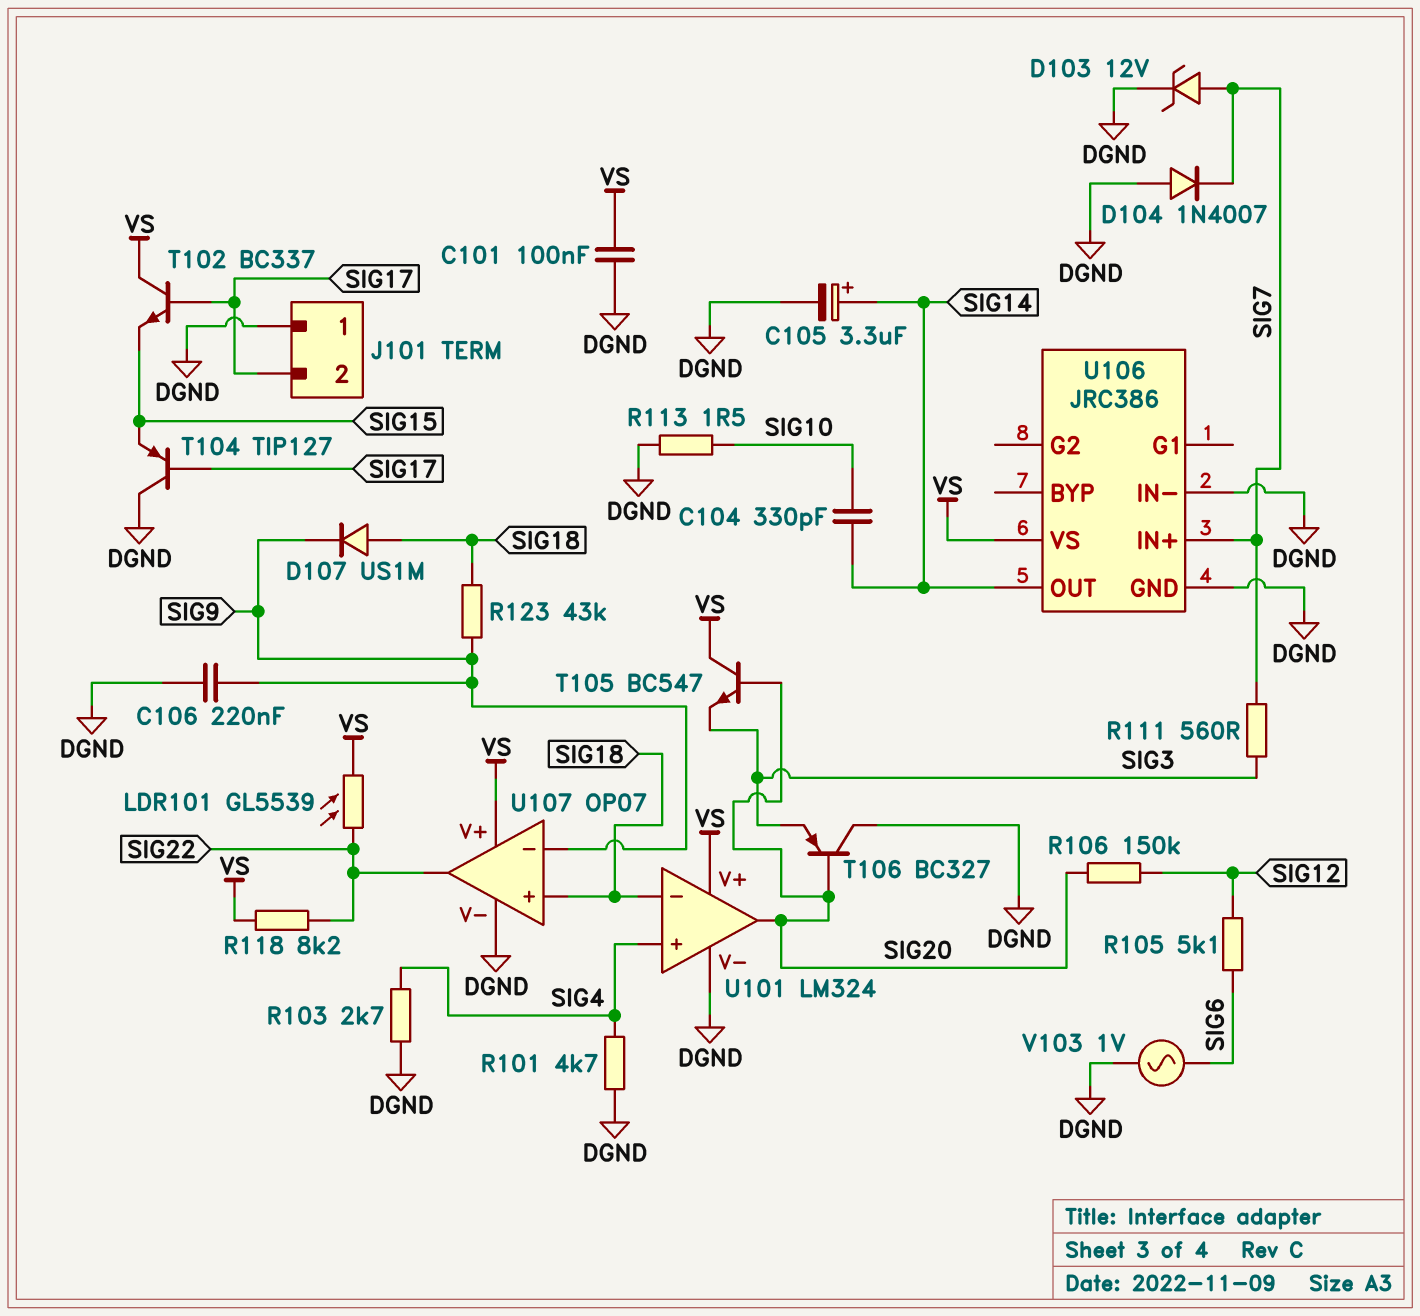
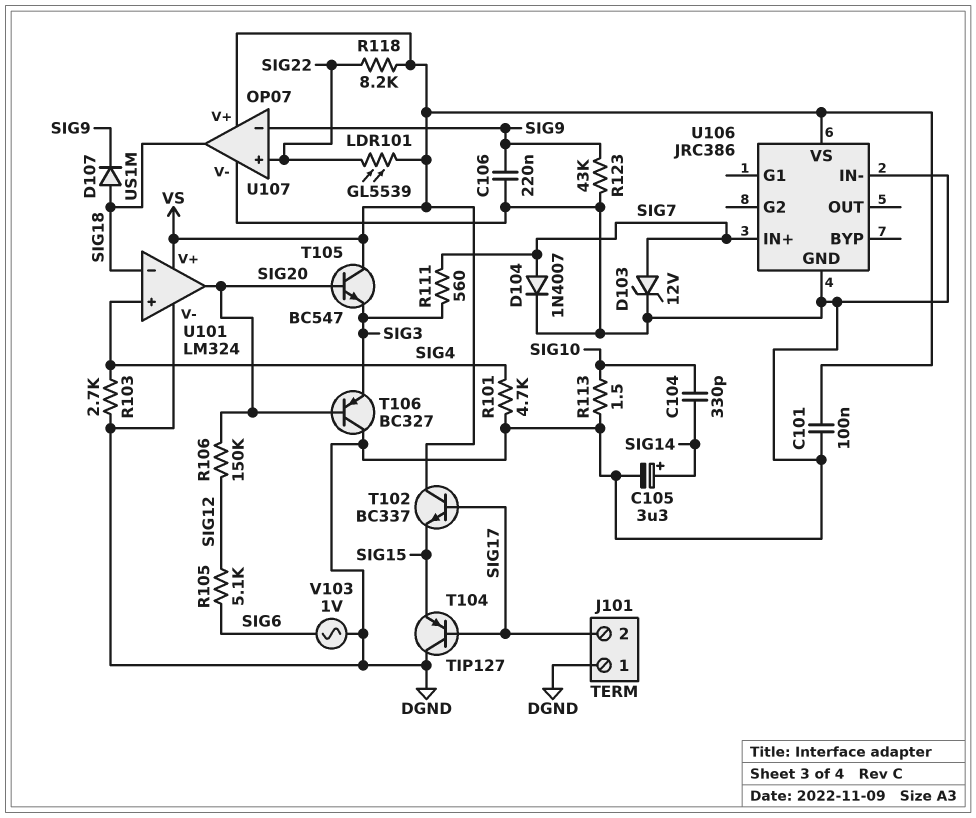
D104: diode 1N4007 (A DGND, K SIG7) -> diode 1N4007 (A SIG7, K DGND)
R123: 43k (SIG9, SIG18) -> 43k (DGND, SIG9)
U106 pin OUT: SIG14 -> none
U107 pin in+: SIG18 -> SIG22
U107 pin out: SIG22 -> SIG18

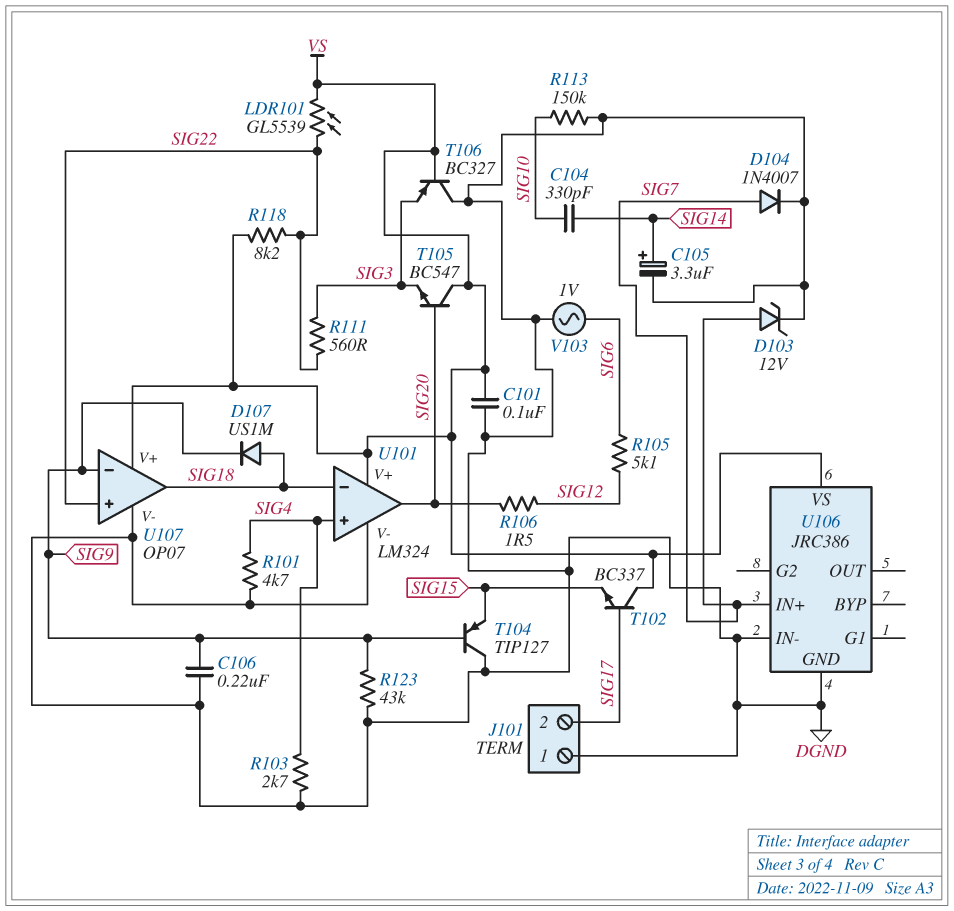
R106: 150k (SIG12, SIG20) -> 1.5 (SIG12, SIG20)
R111: 560 (SIG3, SIG7) -> 560 (SIG3, SIG22)
R113: 1.5 (DGND, SIG10) -> 150k (DGND, SIG10)
T104: PNP TIP127 (B SIG17, C DGND, E SIG15) -> PNP TIP127 (B SIG9, C DGND, E SIG15)
T106: PNP BC327 (B SIG20, C DGND, E SIG3) -> PNP BC327 (B VS, C DGND, E SIG3)

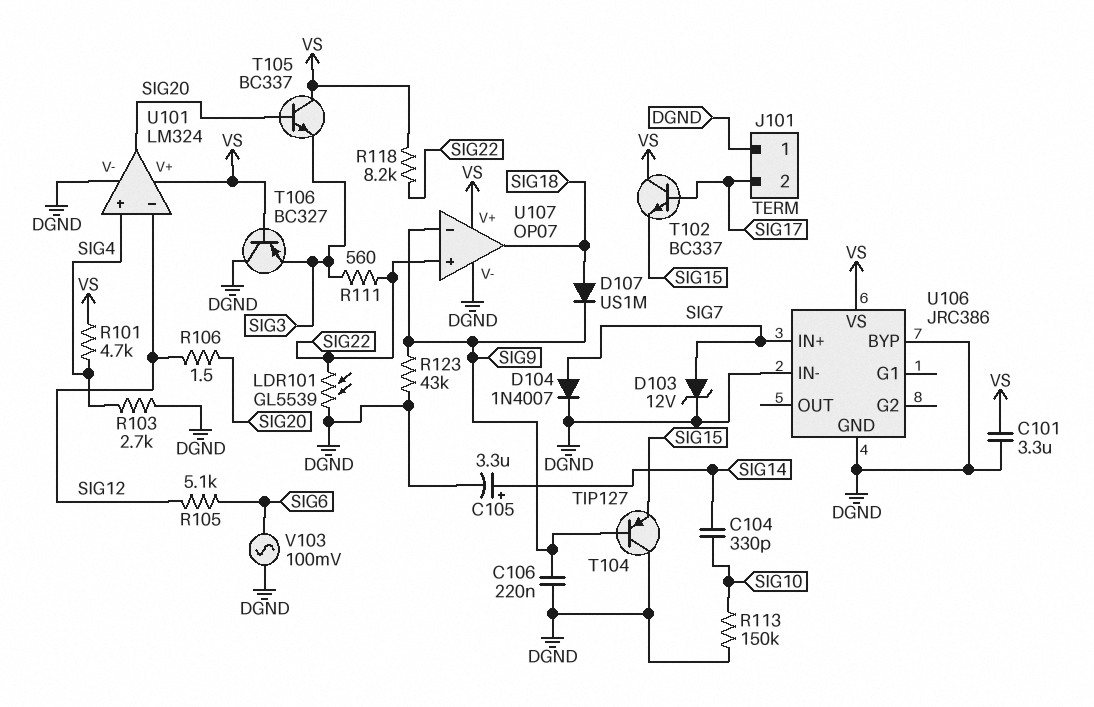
C101: 100nF (DGND, VS) -> 3.3uF (DGND, VS)
LDR101: GL5539 (SIG22, VS) -> GL5539 (DGND, SIG22)
R101: 4.7k (DGND, SIG4) -> 4.7k (SIG4, VS)
T105: NPN BC547 (B SIG20, C VS, E SIG3) -> NPN BC337 (B SIG20, C VS, E SIG3)
U101 pin in-: SIG18 -> SIG12
U106 pin BYP: none -> DGND
V103: AC 1V (DGND, SIG6) -> AC 100mV (DGND, SIG6)

